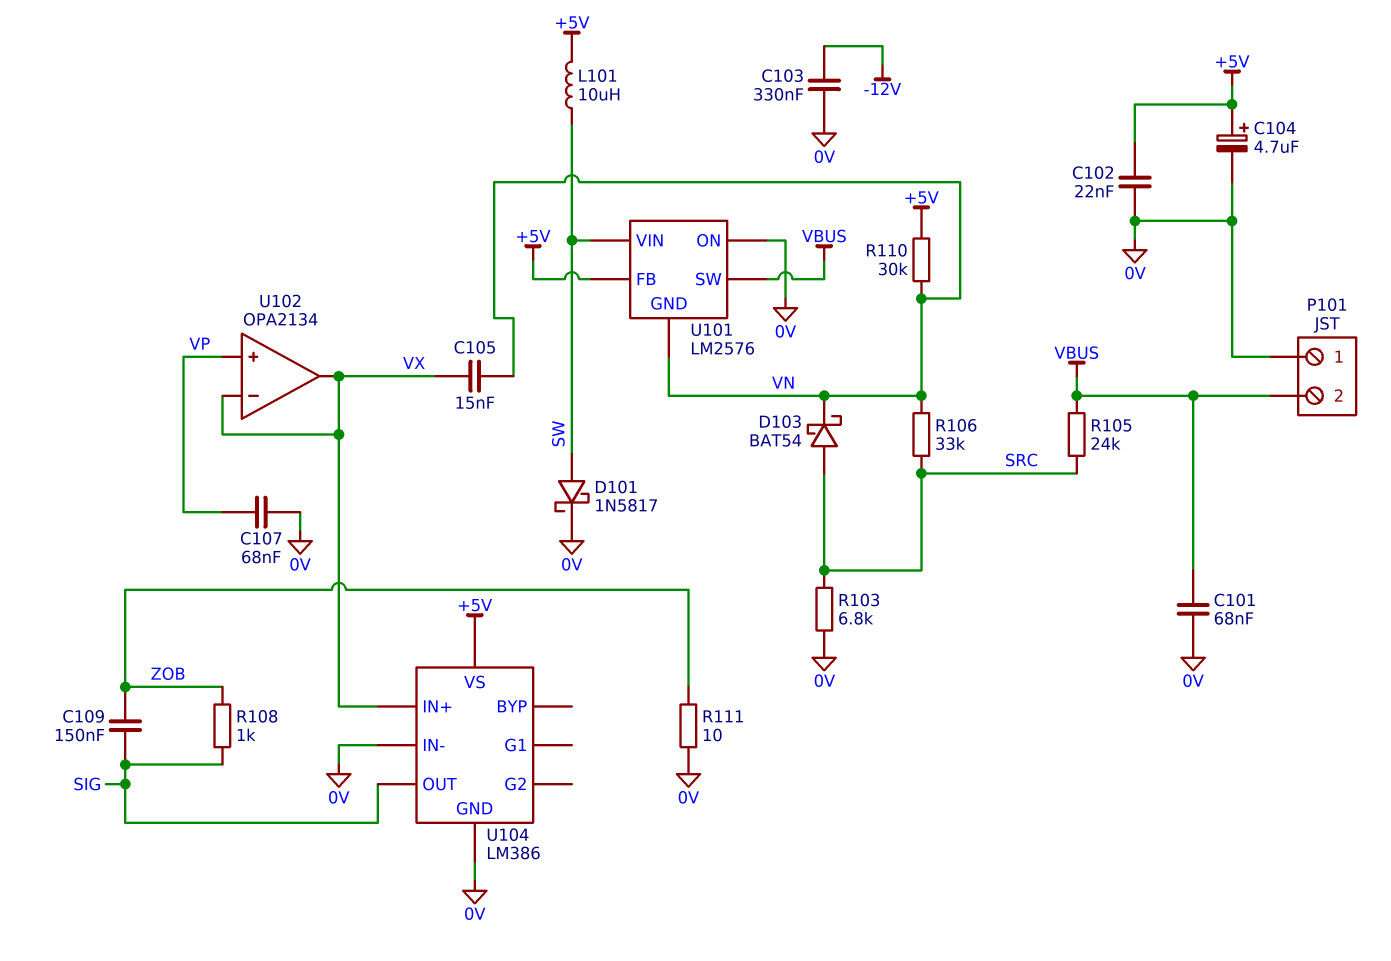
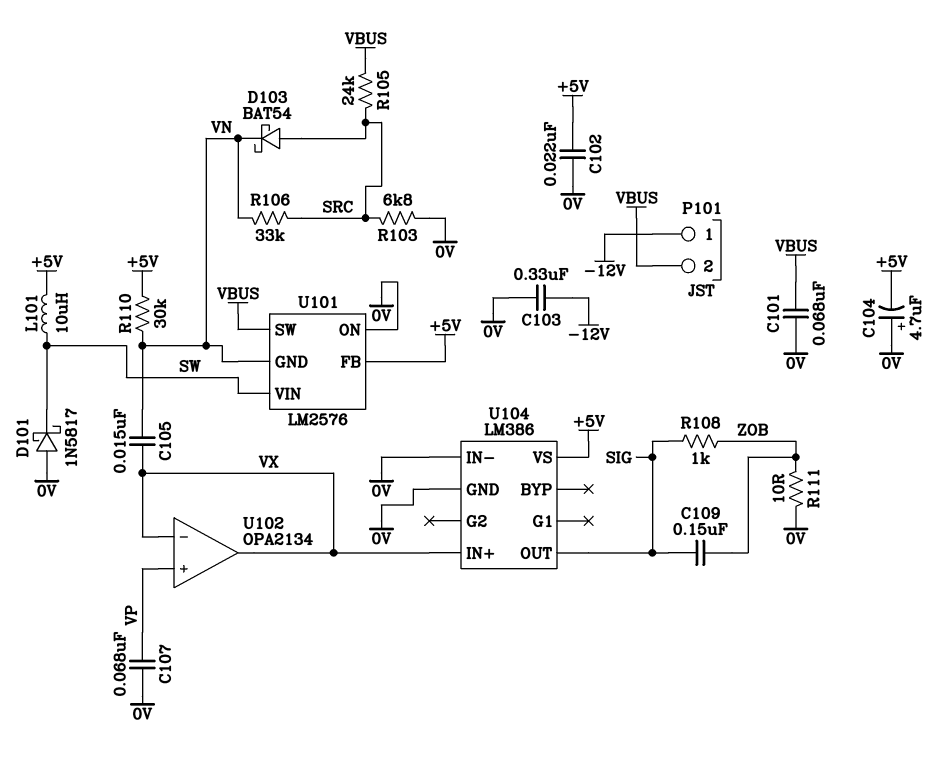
C104: 4.7uF (plus +5V, minus 0V) -> 4.7uF (plus 0V, minus +5V)
D101: schottky 1N5817 (A SW, K 0V) -> schottky 1N5817 (A 0V, K SW)
P101 pin 1: 0V -> -12V

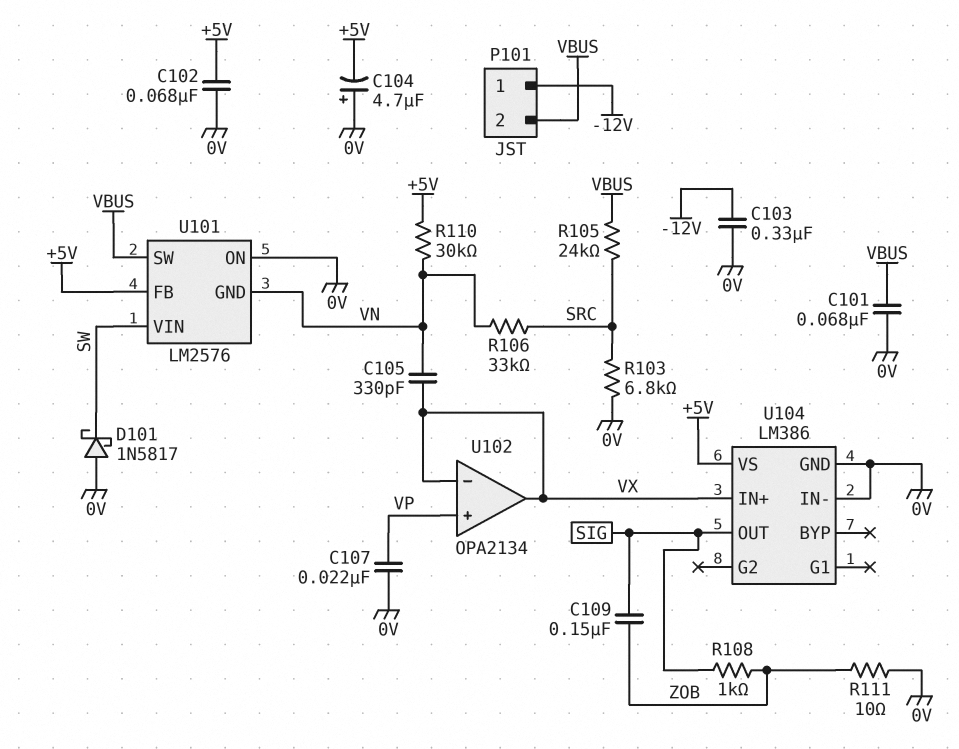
C102: 22nF (+5V, 0V) -> 68nF (+5V, 0V)
C105: 15nF (VN, VX) -> 330pF (VN, VX)
C107: 68nF (0V, VP) -> 22nF (0V, VP)
D103: schottky BAT54 (A SRC, K VN) -> none
L101: 10uH (+5V, SW) -> none

